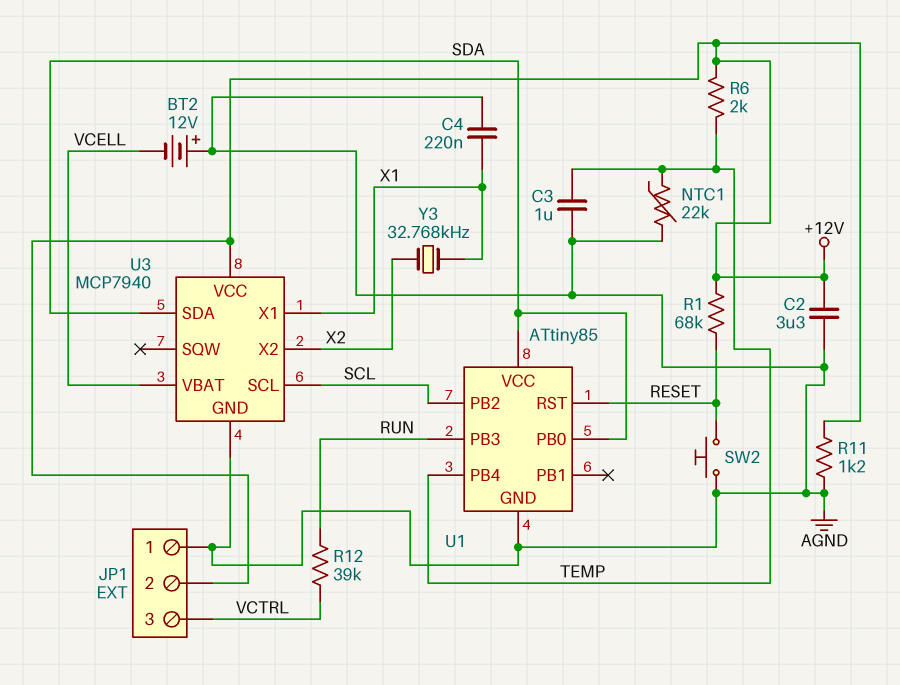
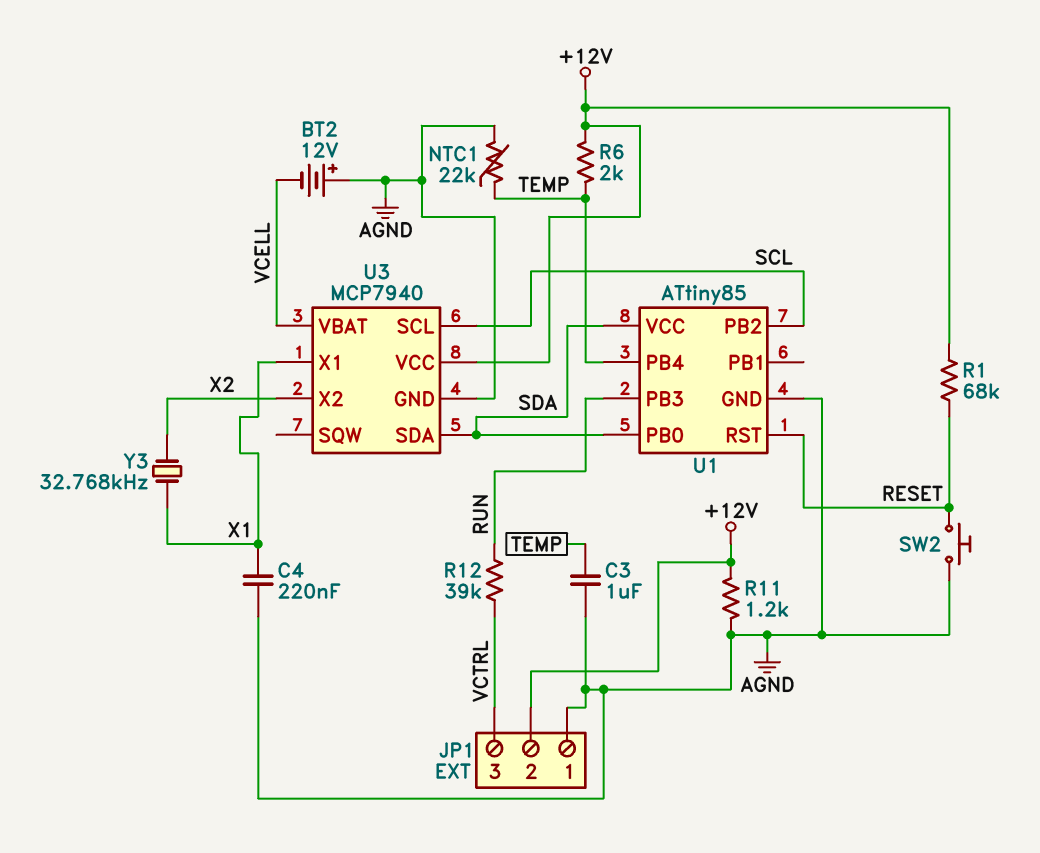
C2: 3.3uF (+12V, AGND) -> none

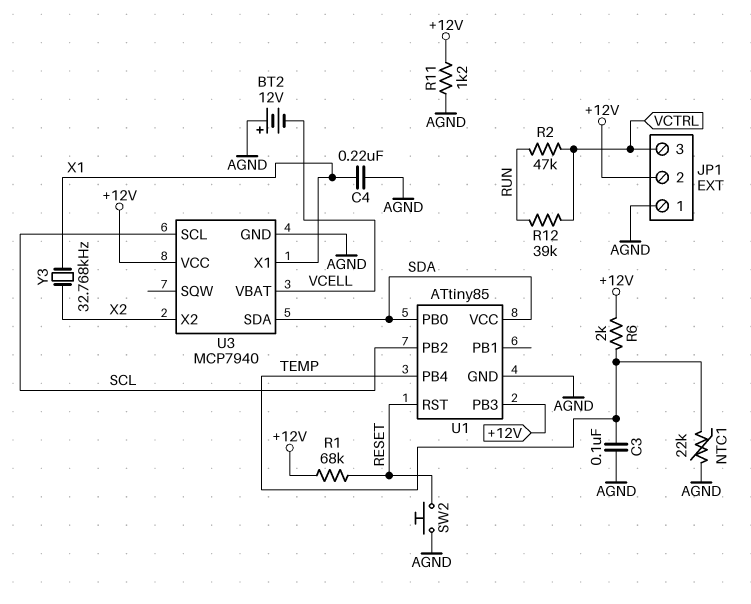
C3: 1uF (AGND, TEMP) -> 100nF (AGND, TEMP)
R2: none -> 47k (RUN, VCTRL)
U1 pin PB3: RUN -> +12V

